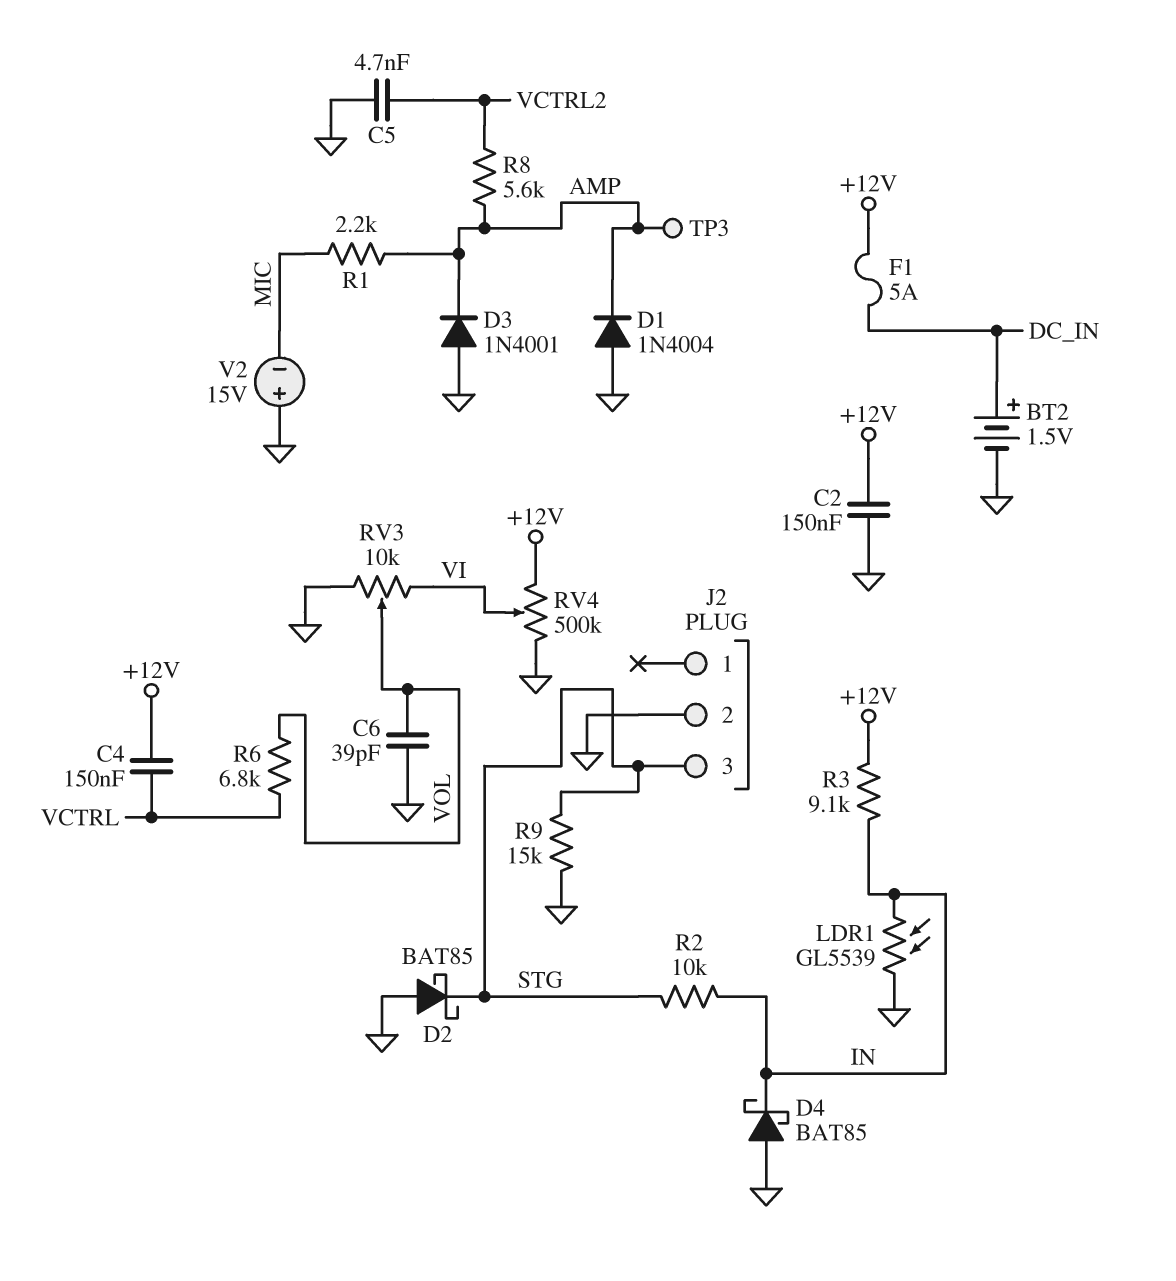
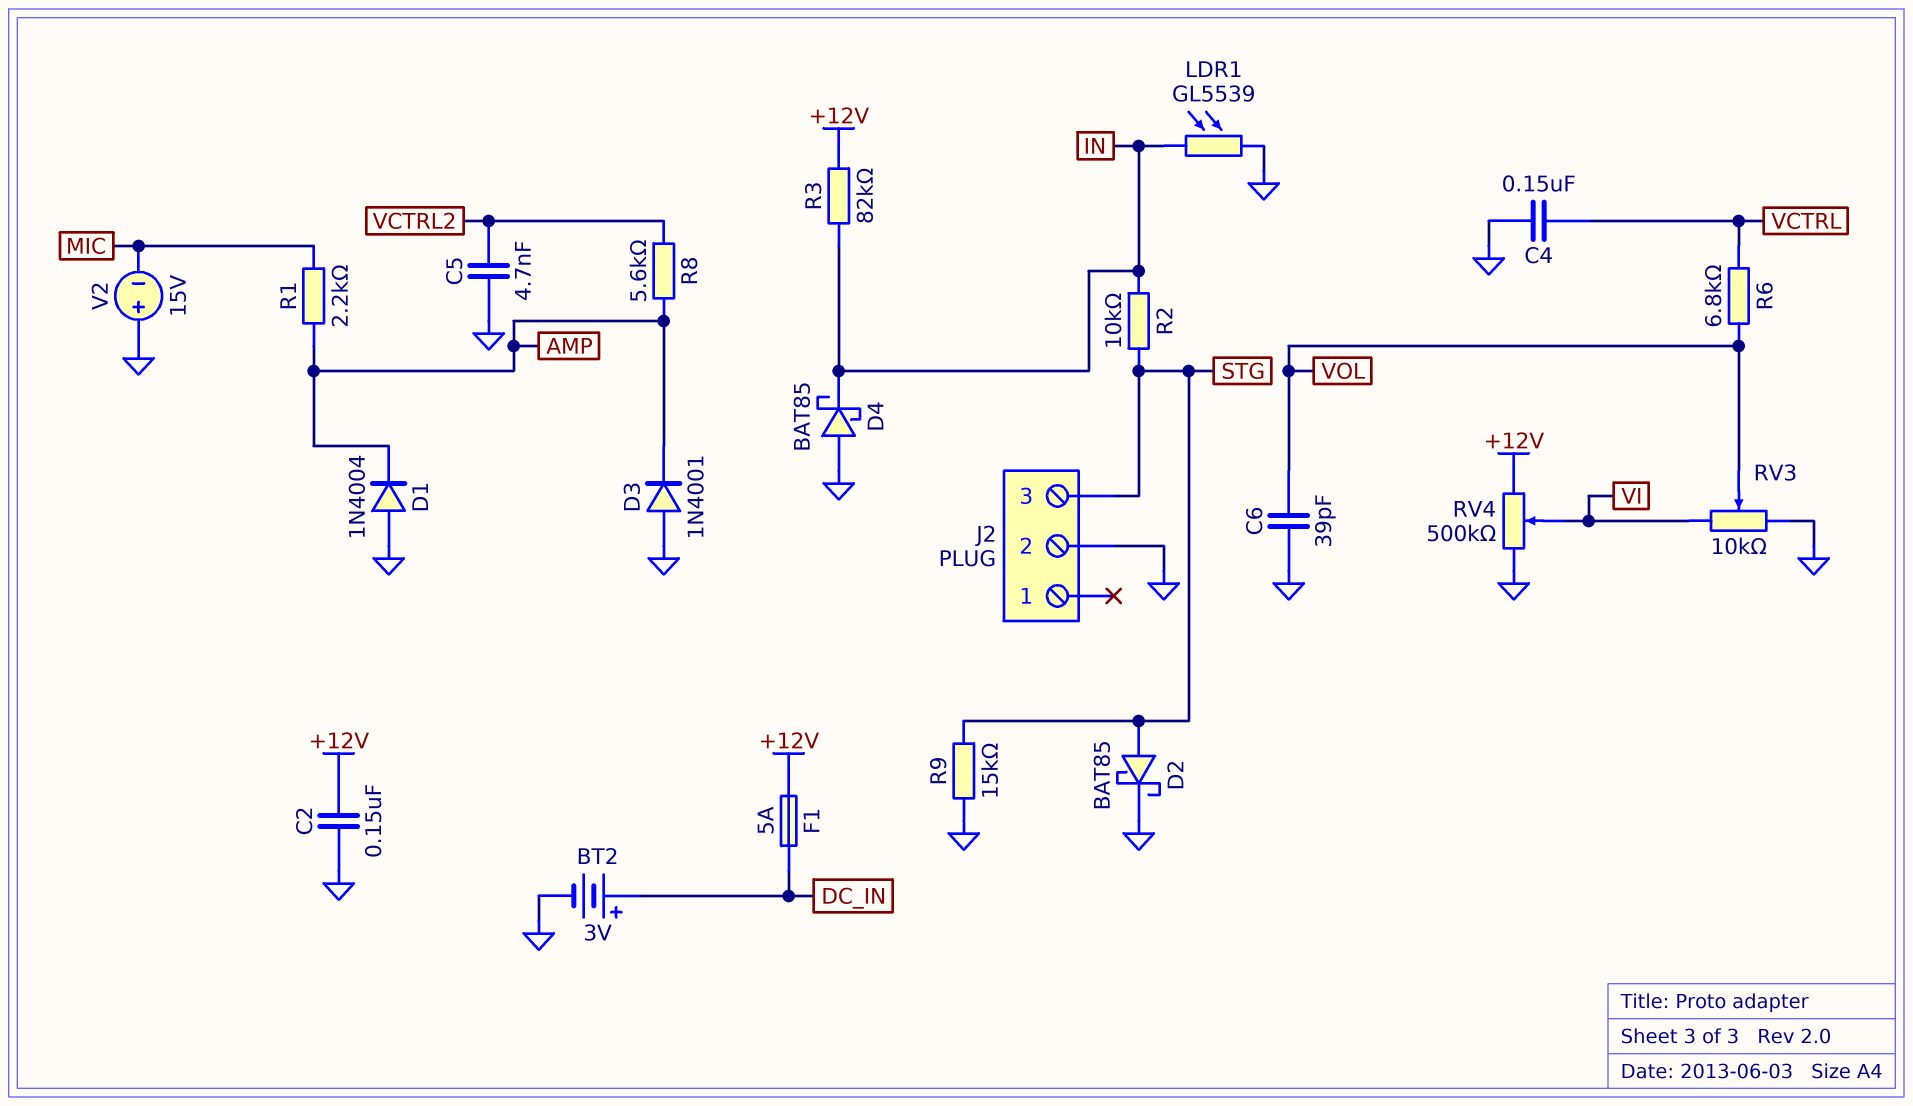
BT2: 1.5V (plus DC_IN, minus GND) -> 3V (plus DC_IN, minus GND)
C4: 150nF (+12V, VCTRL) -> 150nF (GND, VCTRL)
D2: schottky BAT85 (A GND, K STG) -> schottky BAT85 (A STG, K GND)
R3: 9.1k (+12V, IN) -> 82k (+12V, IN)
TP3: test point (AMP) -> none

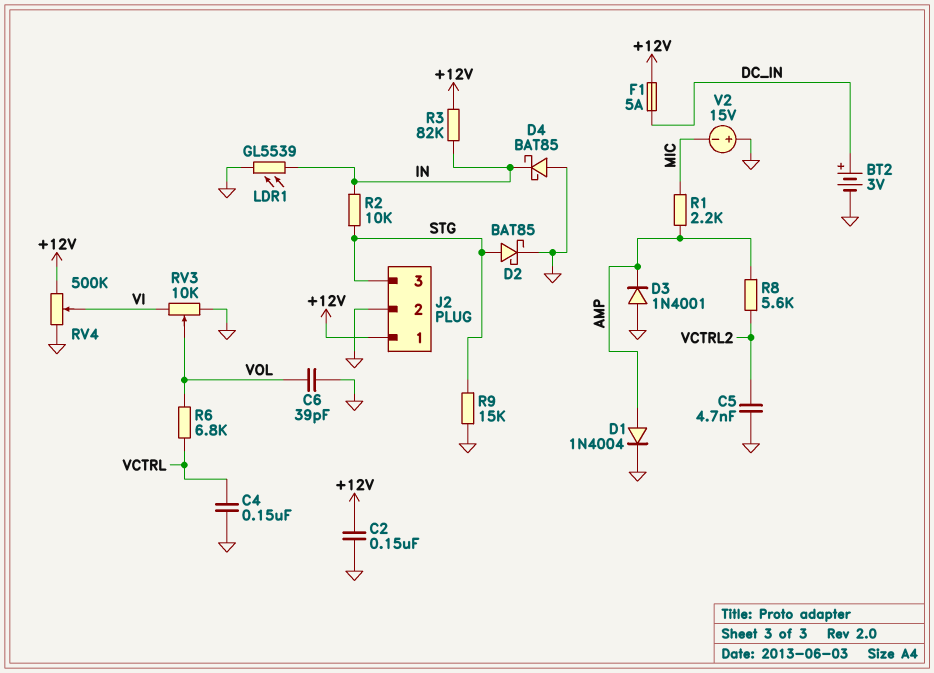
D1: diode 1N4004 (A GND, K AMP) -> diode 1N4004 (A AMP, K GND)
J2 pin 1: none -> +12V

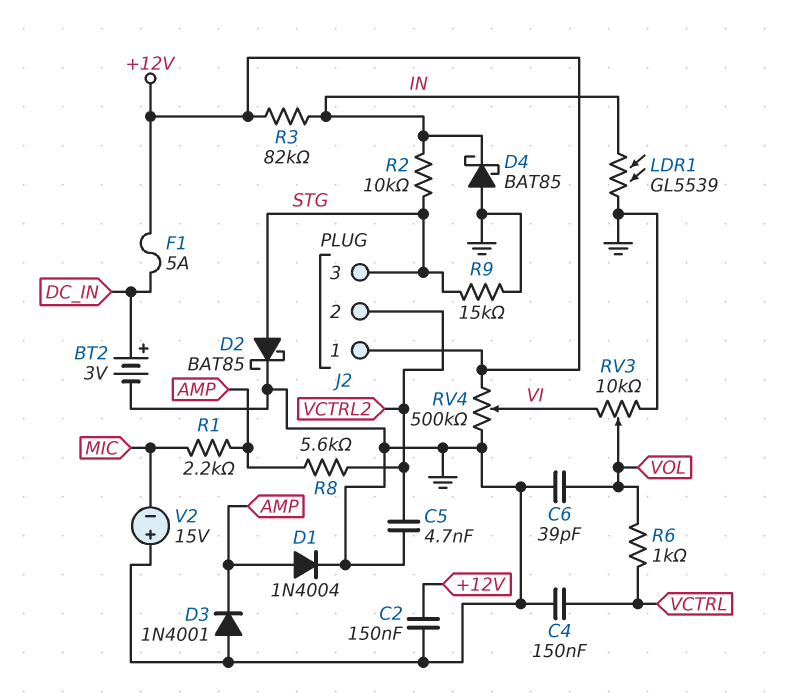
J2 pin 2: GND -> VCTRL2
R6: 6.8k (VCTRL, VOL) -> 1k (VCTRL, VOL)

